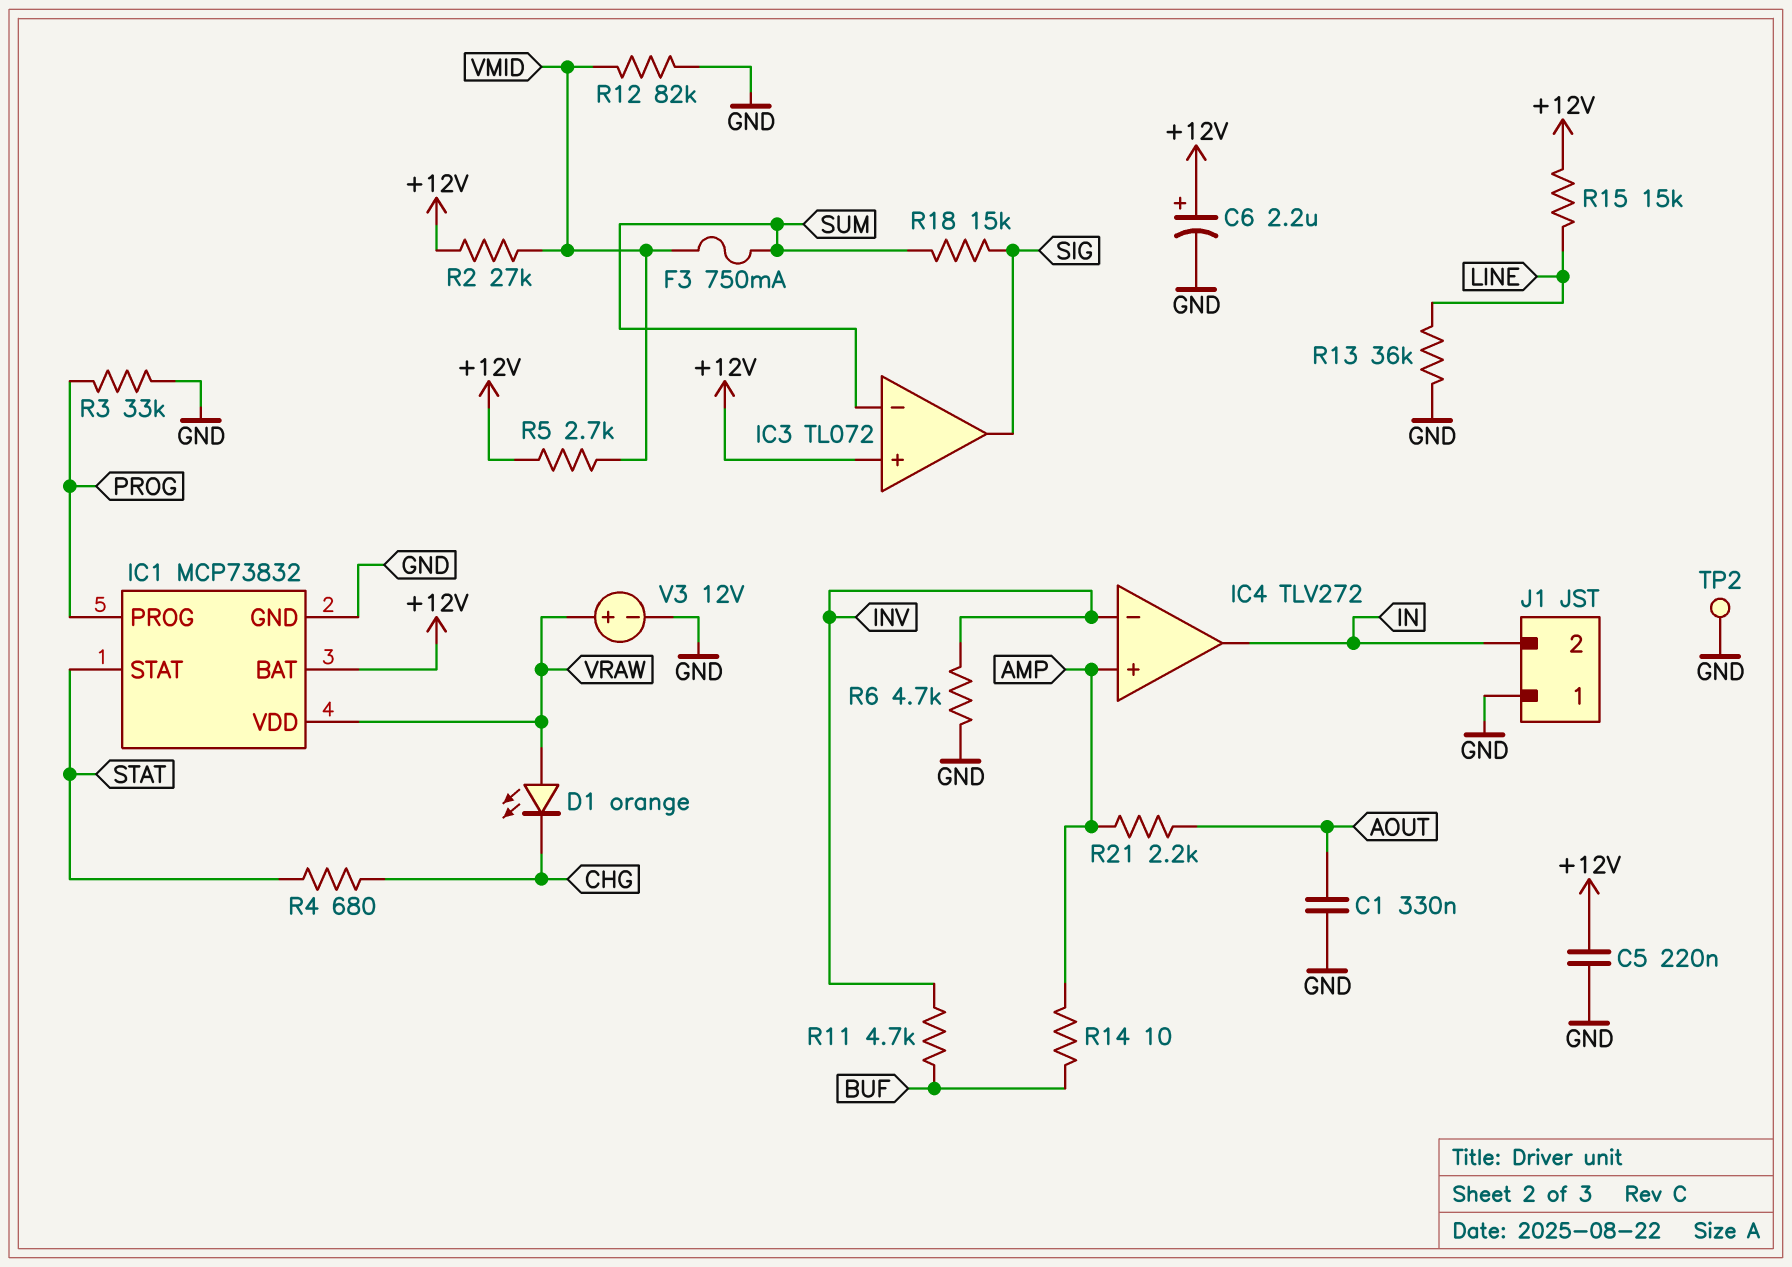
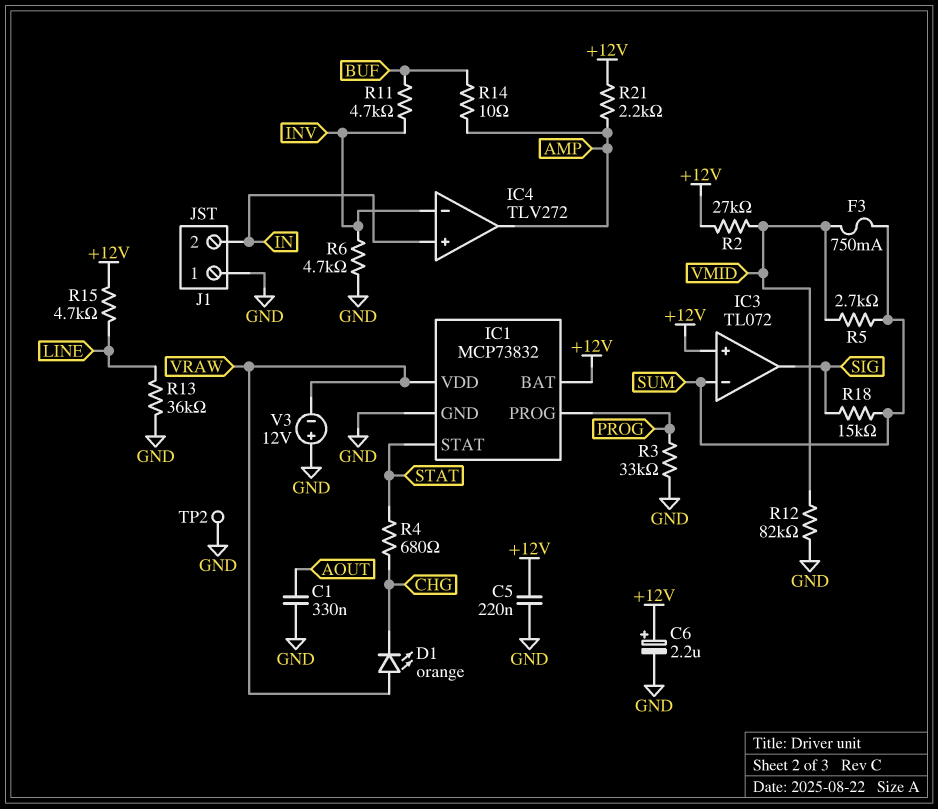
IC4 pin in+: AMP -> IN
IC4 pin out: IN -> AMP
R5: 2.7k (+12V, VMID) -> 2.7k (SUM, VMID)
R15: 15k (+12V, LINE) -> 4.7k (+12V, LINE)
R21: 2.2k (AMP, AOUT) -> 2.2k (+12V, AMP)
V3: 12V (plus VRAW, minus GND) -> 12V (plus GND, minus VRAW)

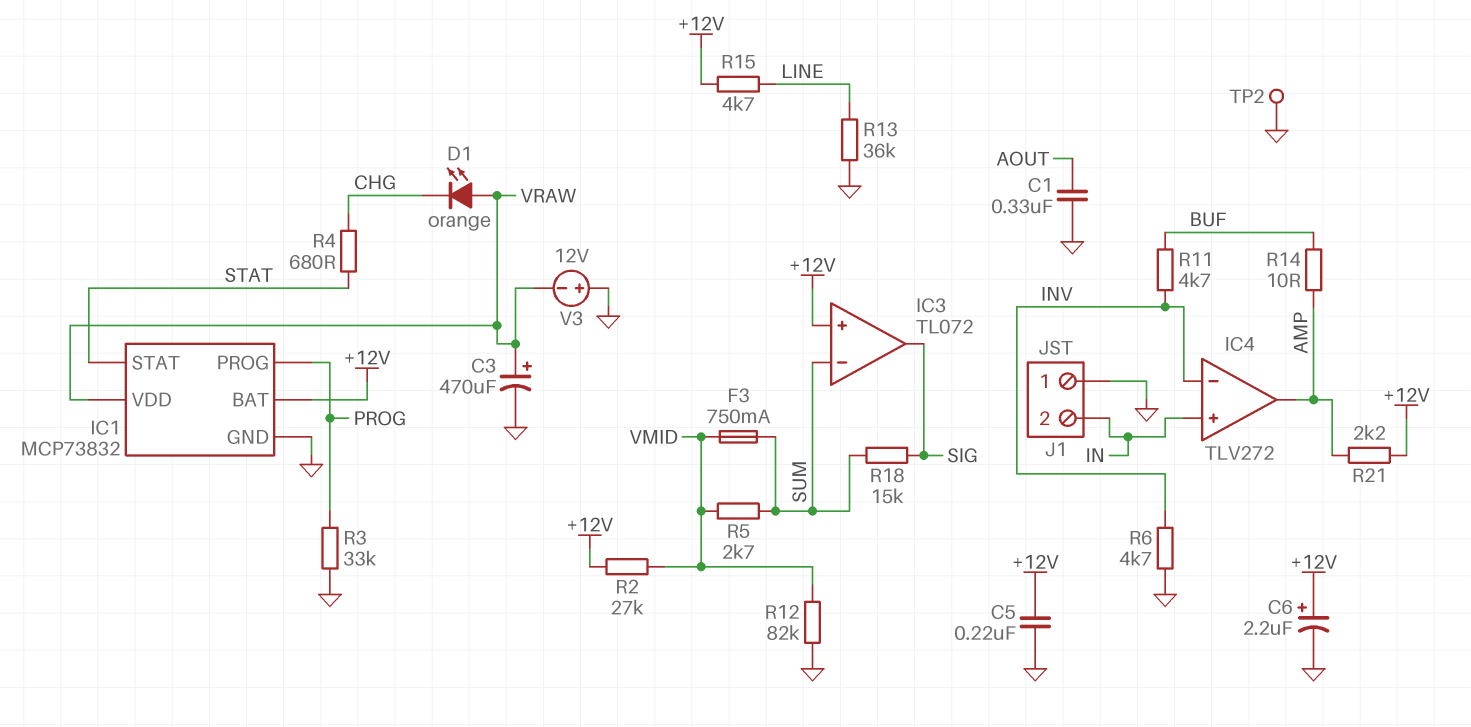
C3: none -> 470uF (plus VRAW, minus GND)

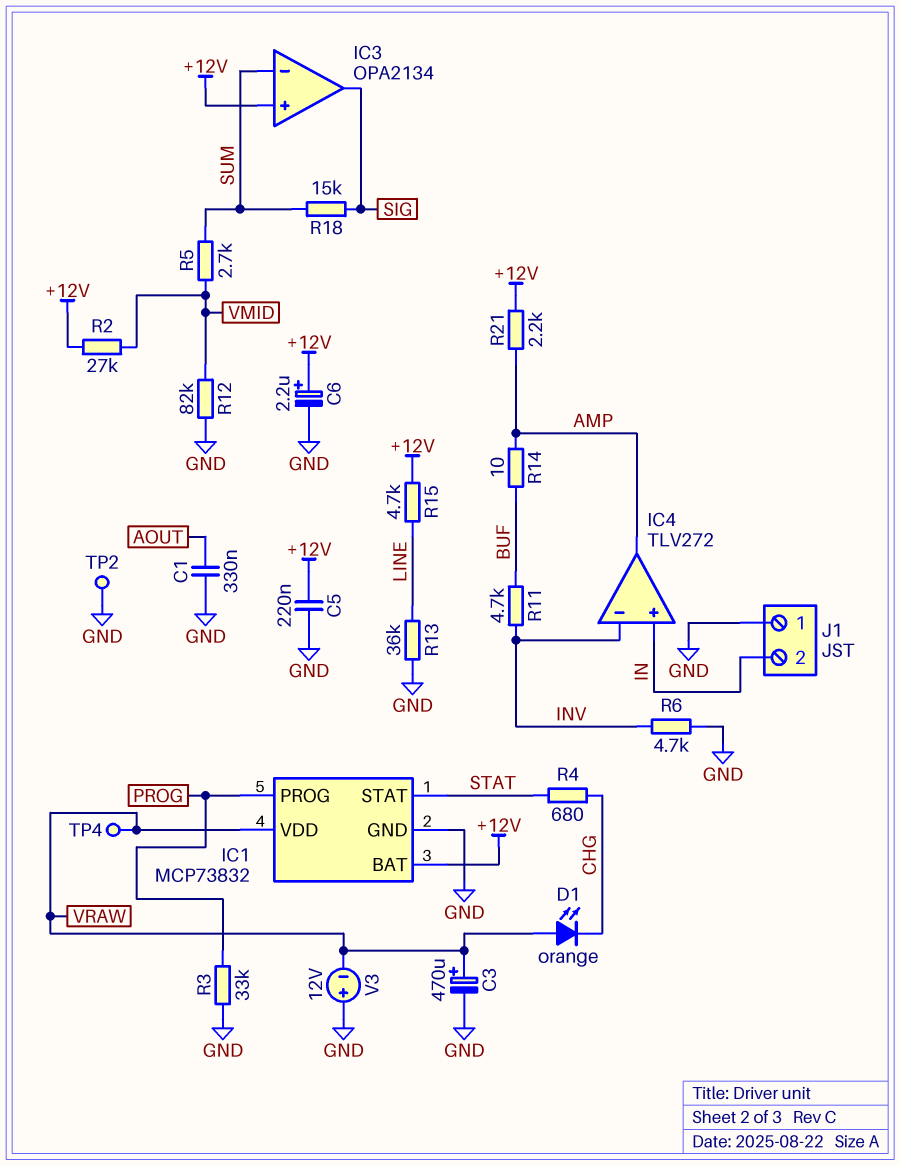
F3: 750mA (SUM, VMID) -> none
IC3: TL072 -> OPA2134
TP4: none -> test point (VRAW)

